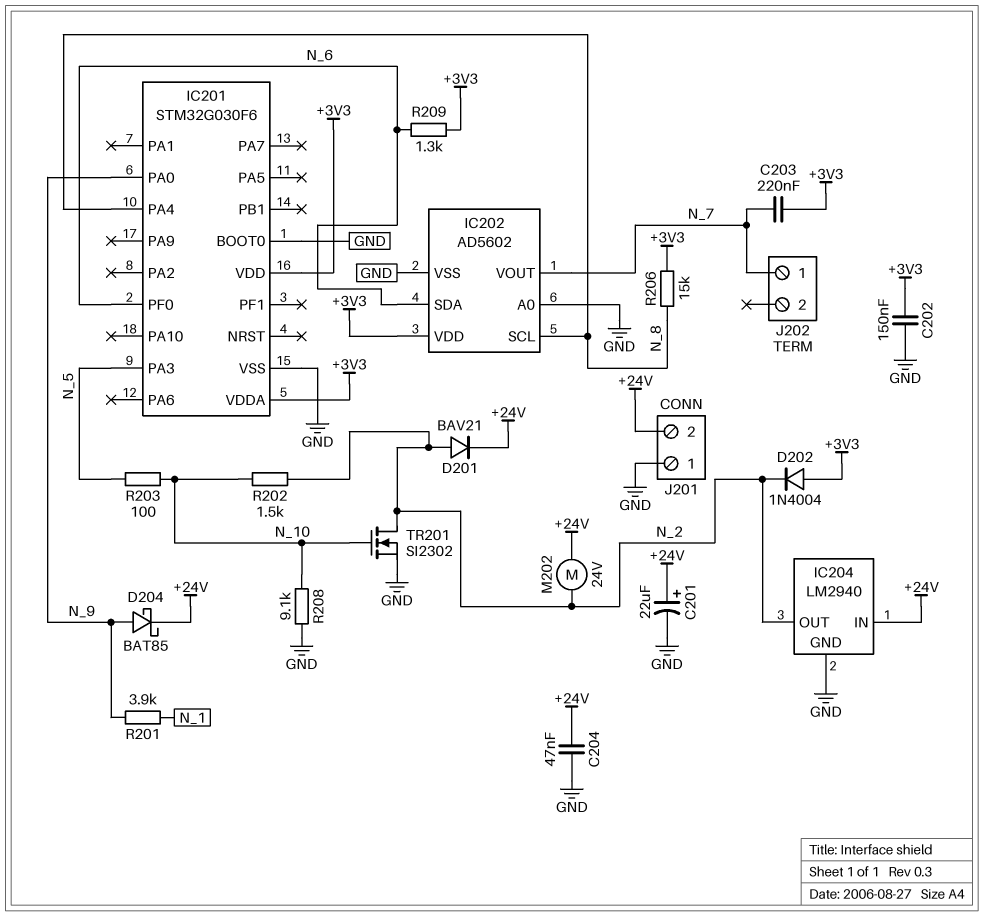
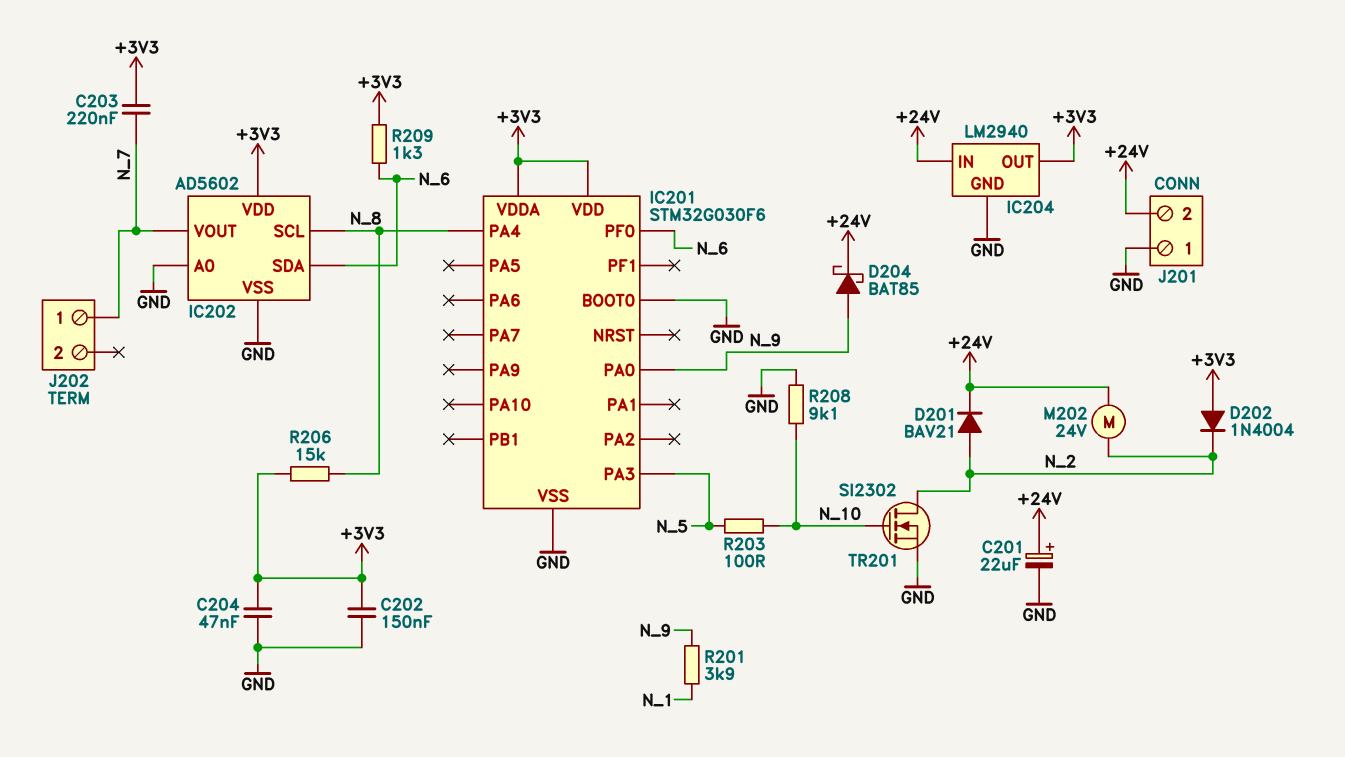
C204: 47nF (+24V, GND) -> 47nF (+3V3, GND)
IC204 pin OUT: N_2 -> +3V3
R202: 1.5k (N_2, N_10) -> none

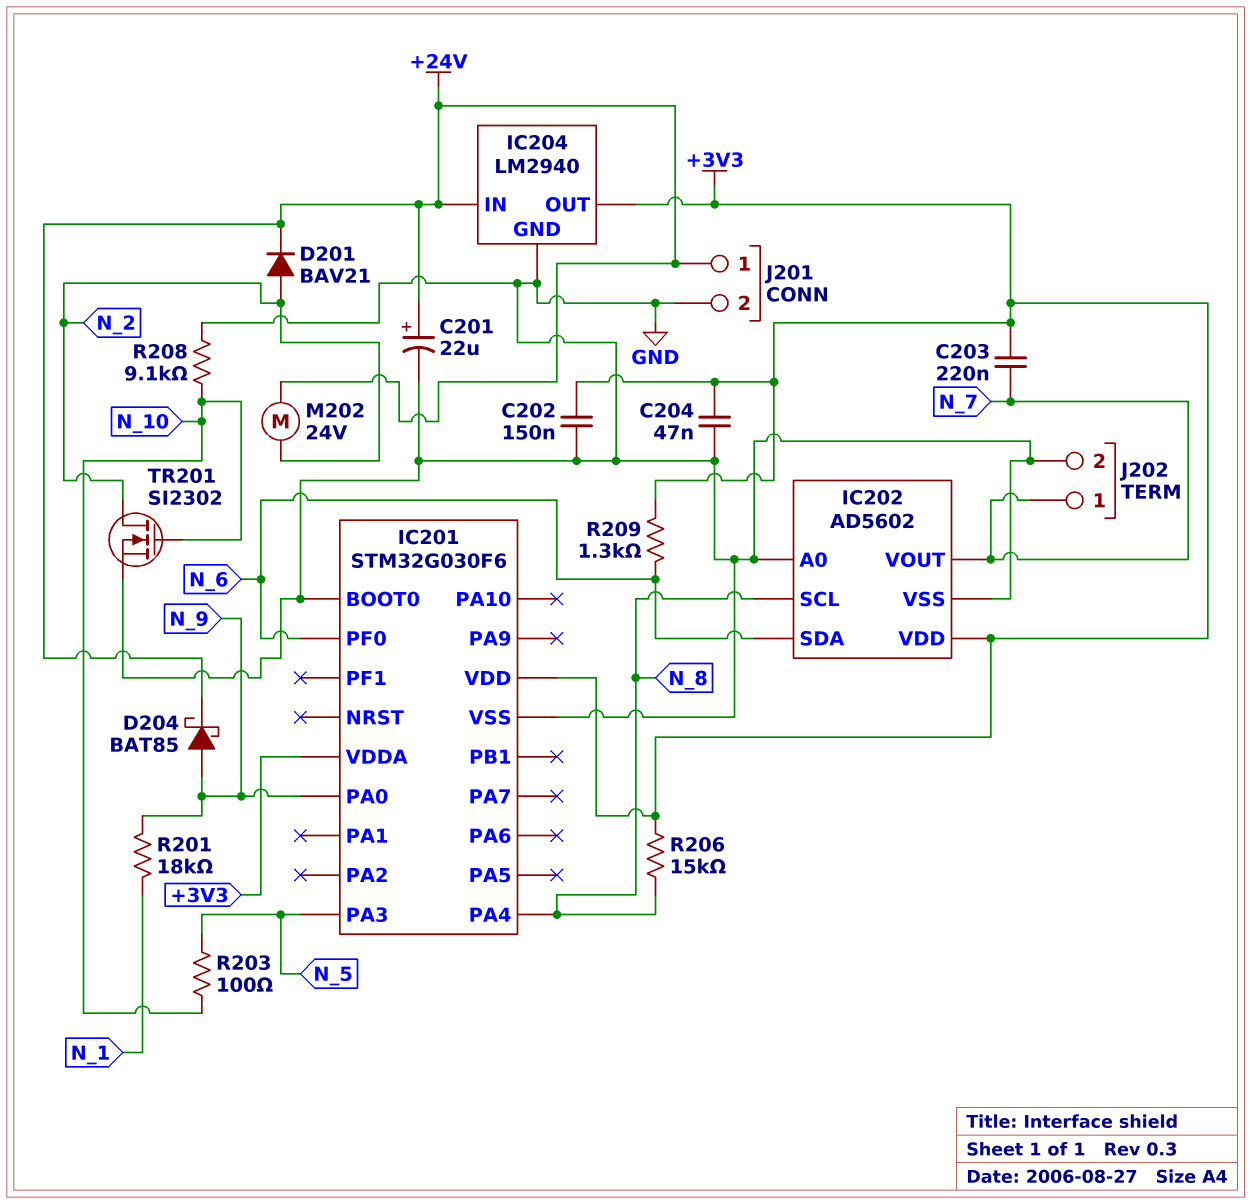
D202: diode 1N4004 (A +3V3, K N_2) -> none
J201 pin 1: GND -> +24V
J201 pin 2: +24V -> GND
J202 pin 2: none -> GND
R201: 3.9k (N_1, N_9) -> 18k (N_1, N_9)

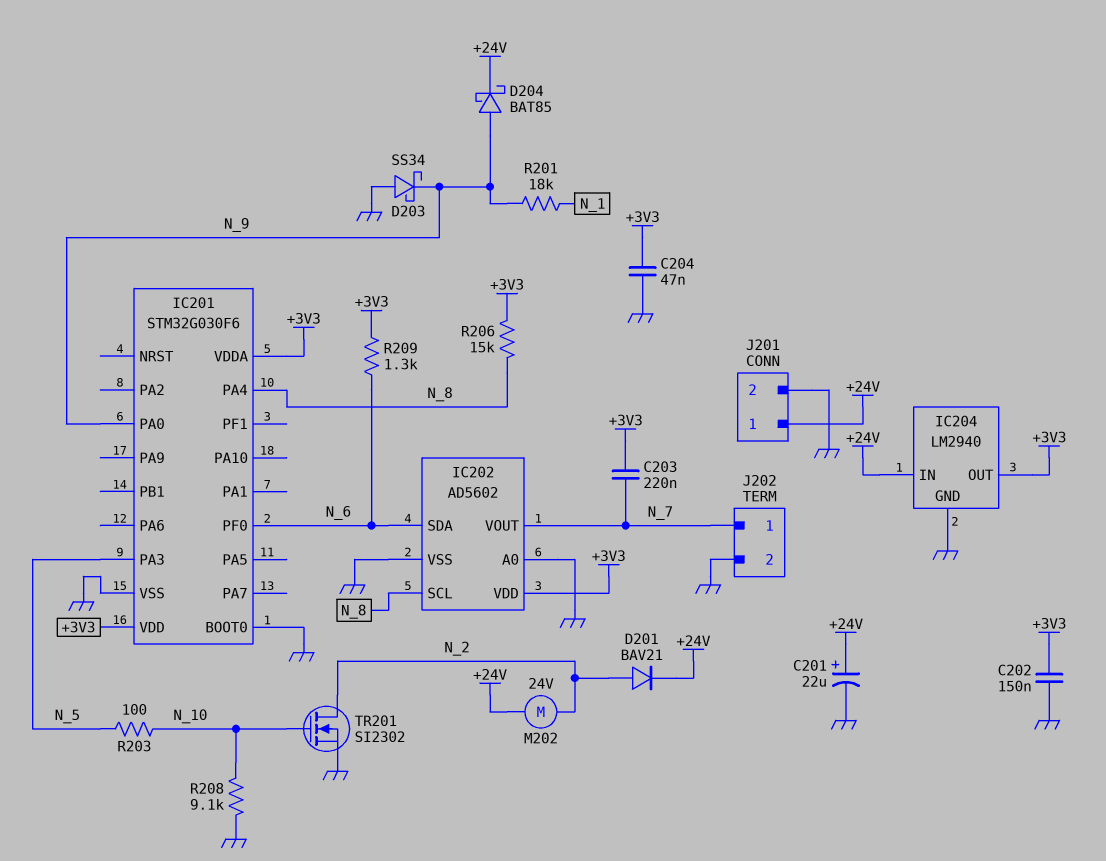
D203: none -> schottky SS34 (A GND, K N_9)

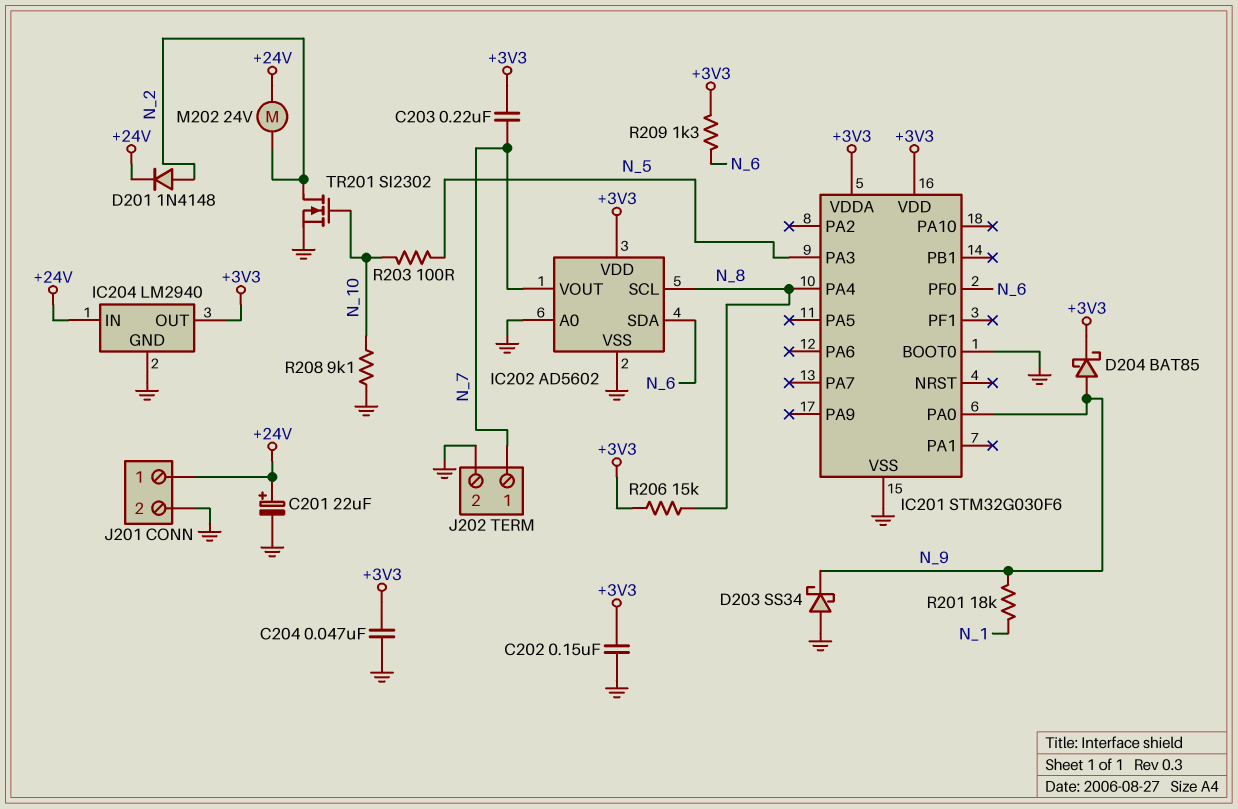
D201: diode BAV21 (A N_2, K +24V) -> diode 1N4148 (A N_2, K +24V)
D204: schottky BAT85 (A N_9, K +24V) -> schottky BAT85 (A N_9, K +3V3)

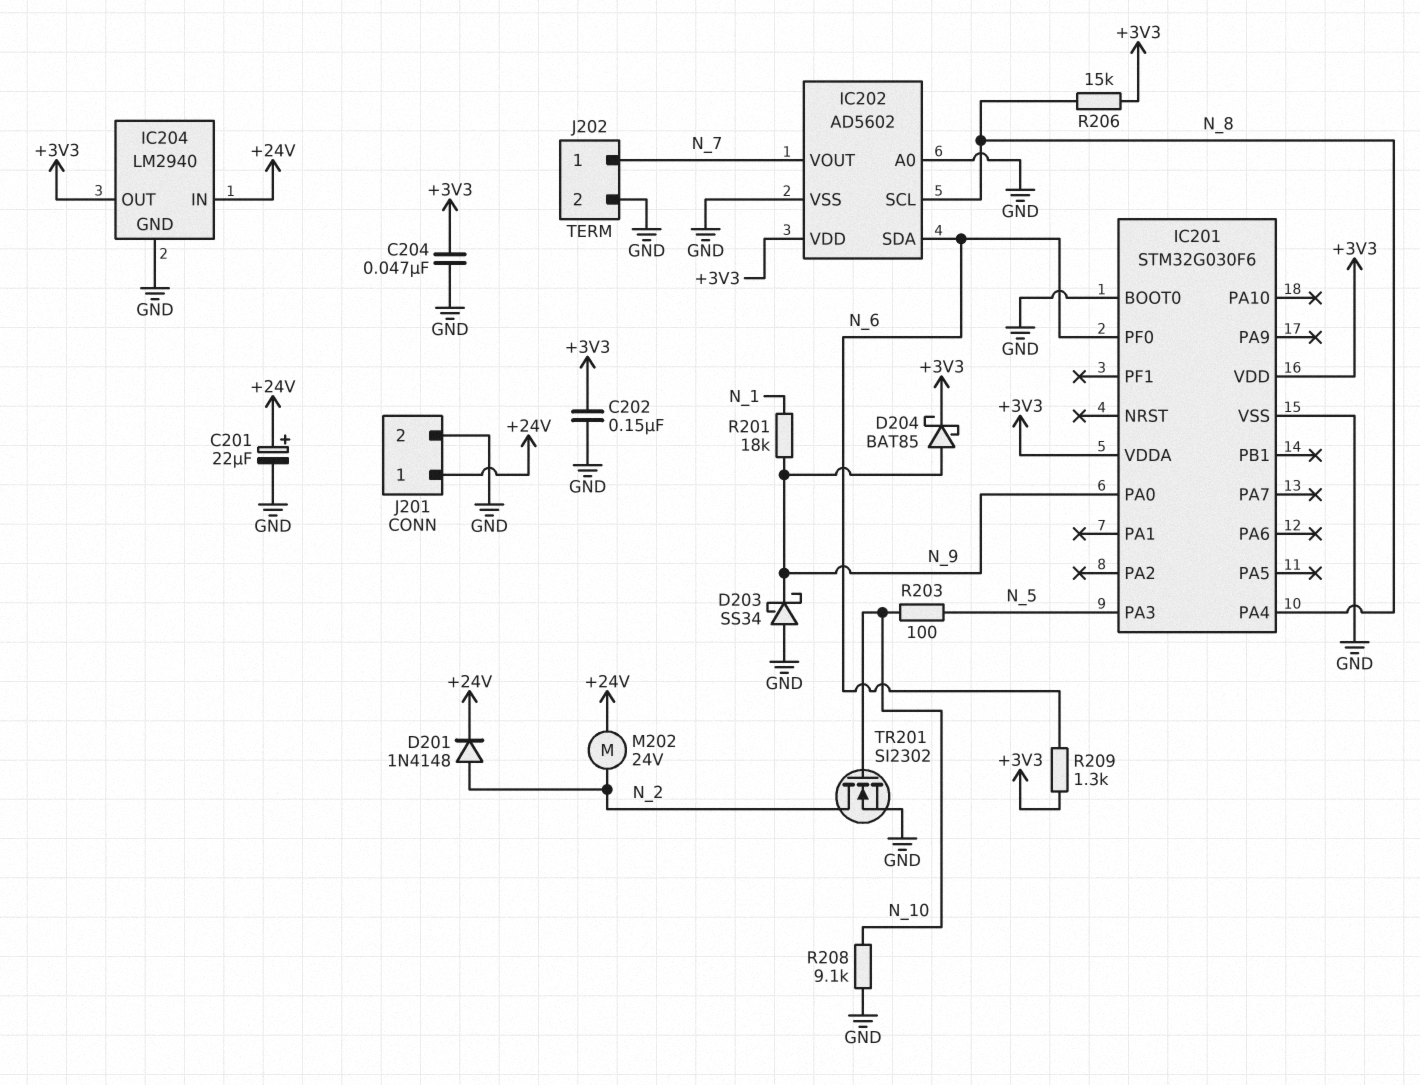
C203: 220nF (+3V3, N_7) -> none

